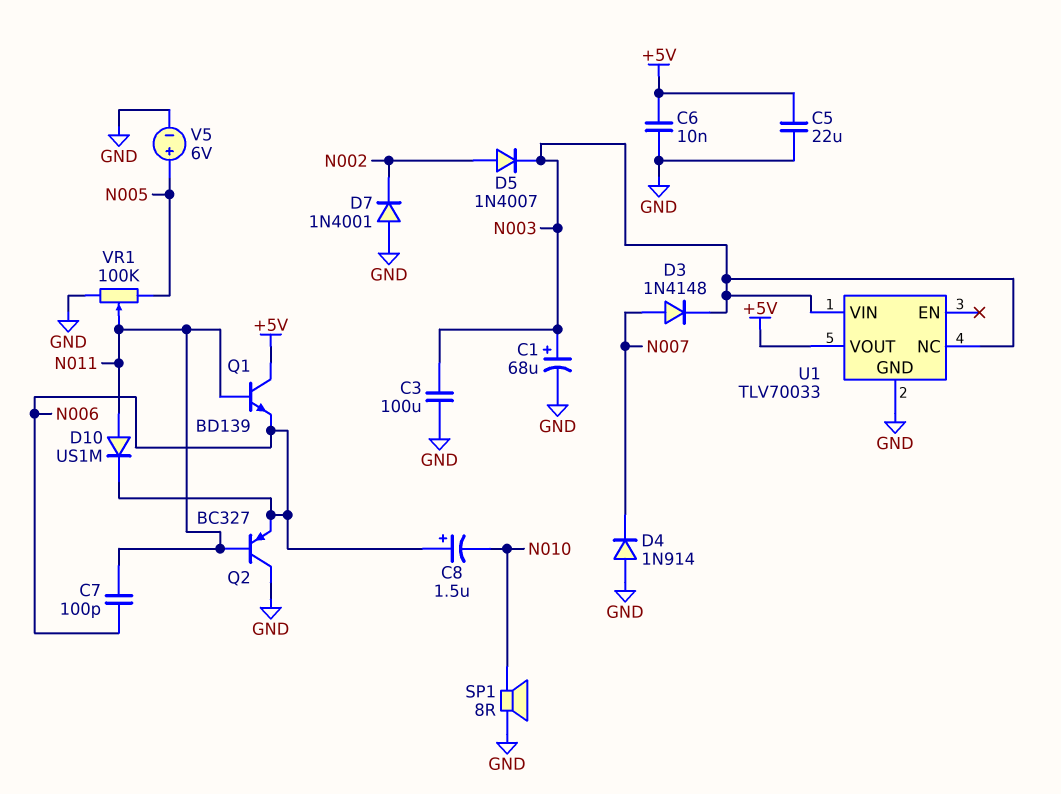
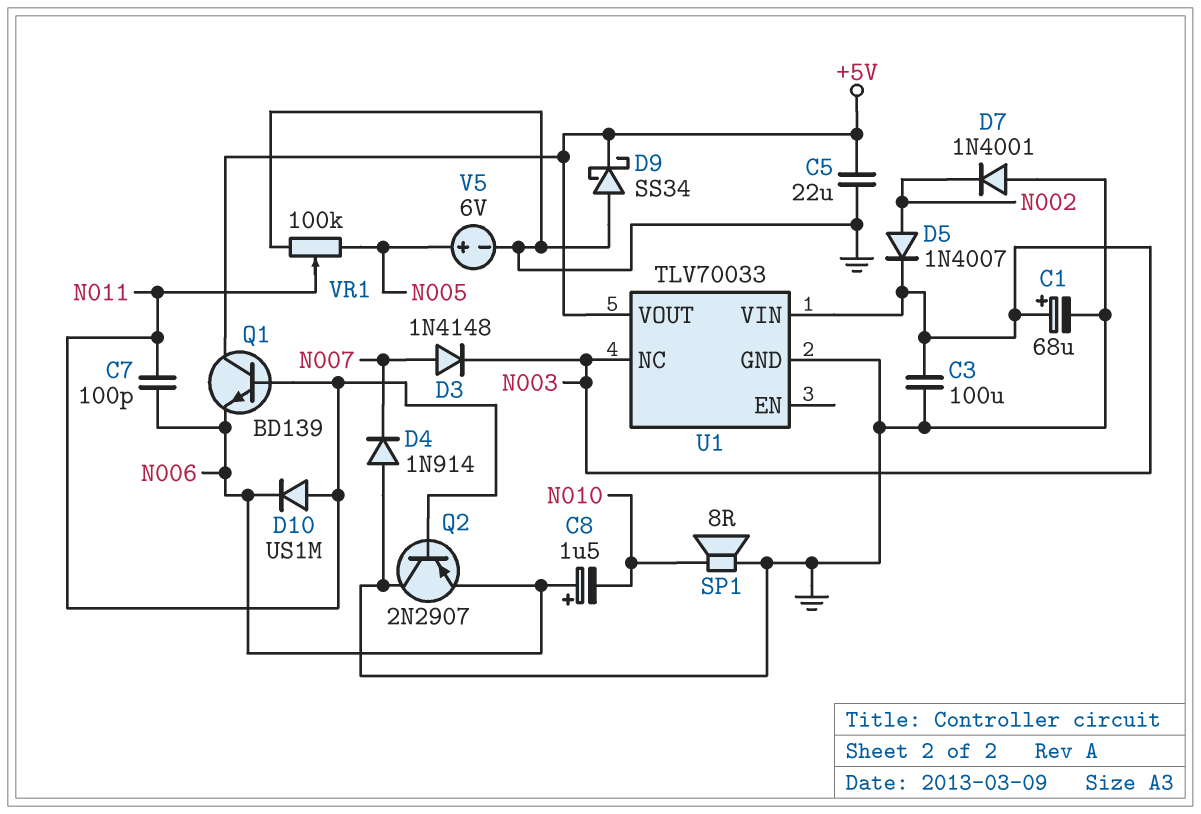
C6: 10nF (+5V, GND) -> none
D9: none -> schottky SS34 (A GND, K +5V)
Q2: PNP BC327 (B N011, C GND, E N006) -> PNP 2N2907 (B N011, C GND, E N006)

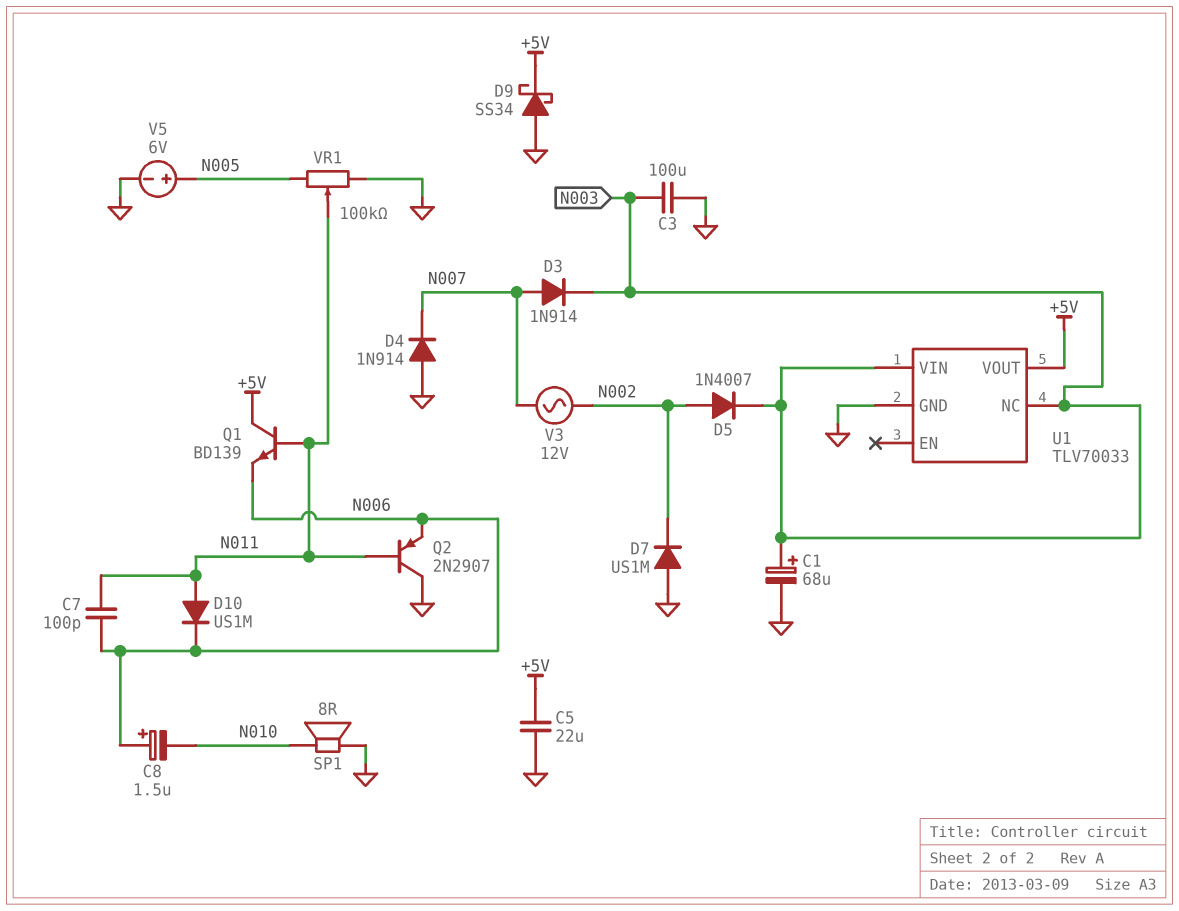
D3: diode 1N4148 (A N007, K N003) -> diode 1N914 (A N007, K N003)
D7: diode 1N4001 (A GND, K N002) -> diode US1M (A GND, K N002)
V3: none -> AC 12V (N002, N007)

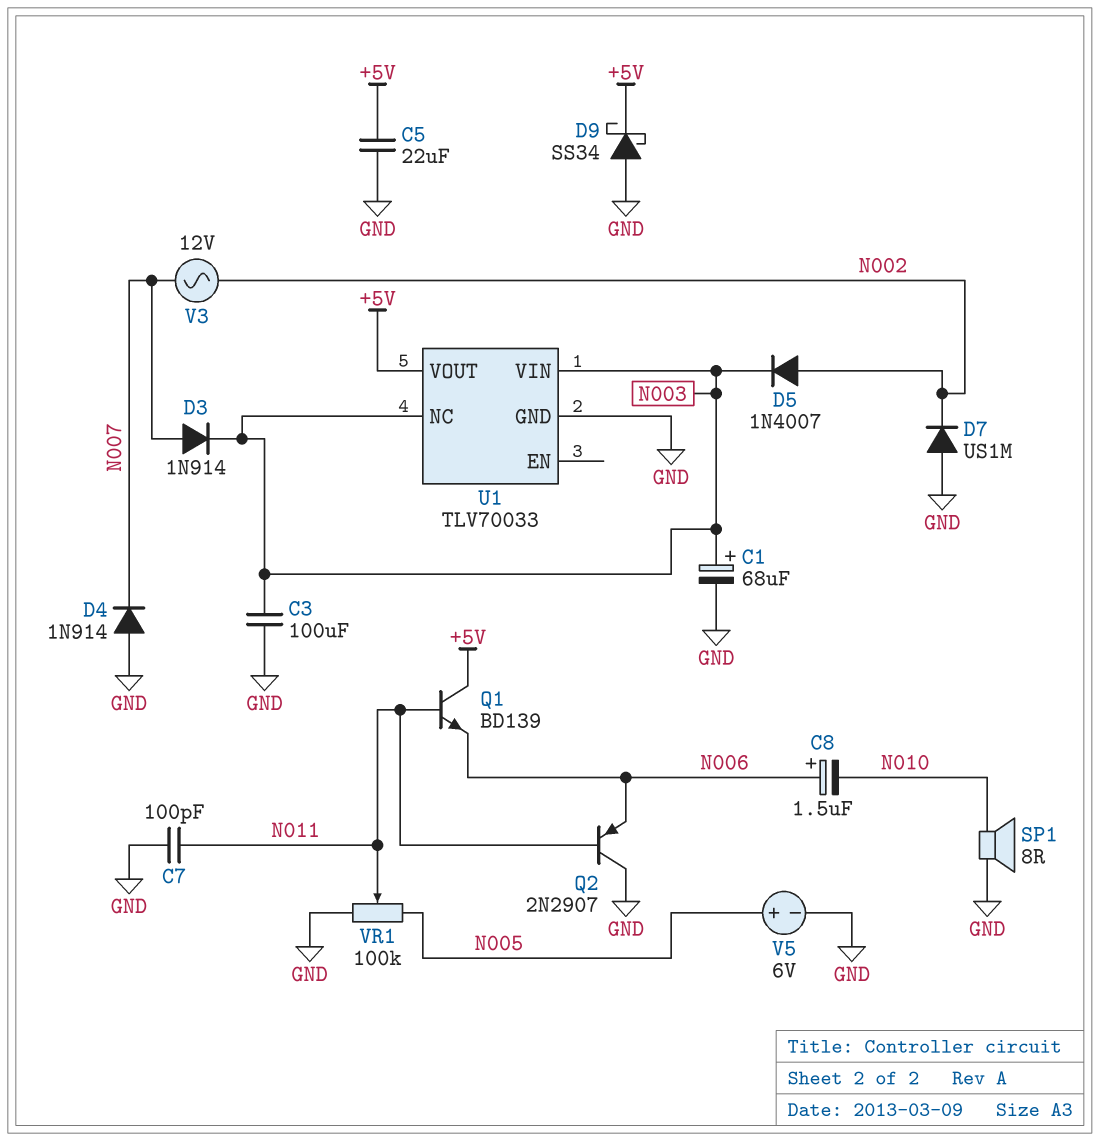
C7: 100pF (N006, N011) -> 100pF (GND, N011)
D10: diode US1M (A N011, K N006) -> none

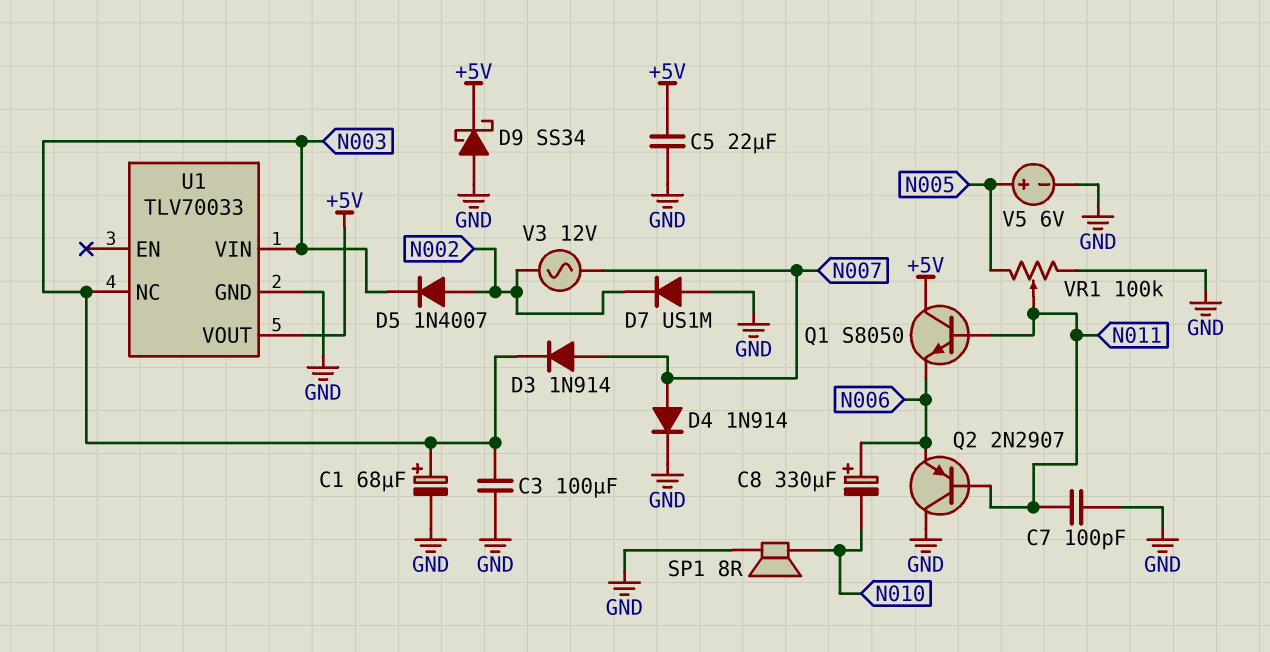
C8: 1.5uF (plus N006, minus N010) -> 330uF (plus N006, minus N010)
D4: diode 1N914 (A GND, K N007) -> diode 1N914 (A N007, K GND)
Q1: NPN BD139 (B N011, C +5V, E N006) -> NPN S8050 (B N011, C +5V, E N006)

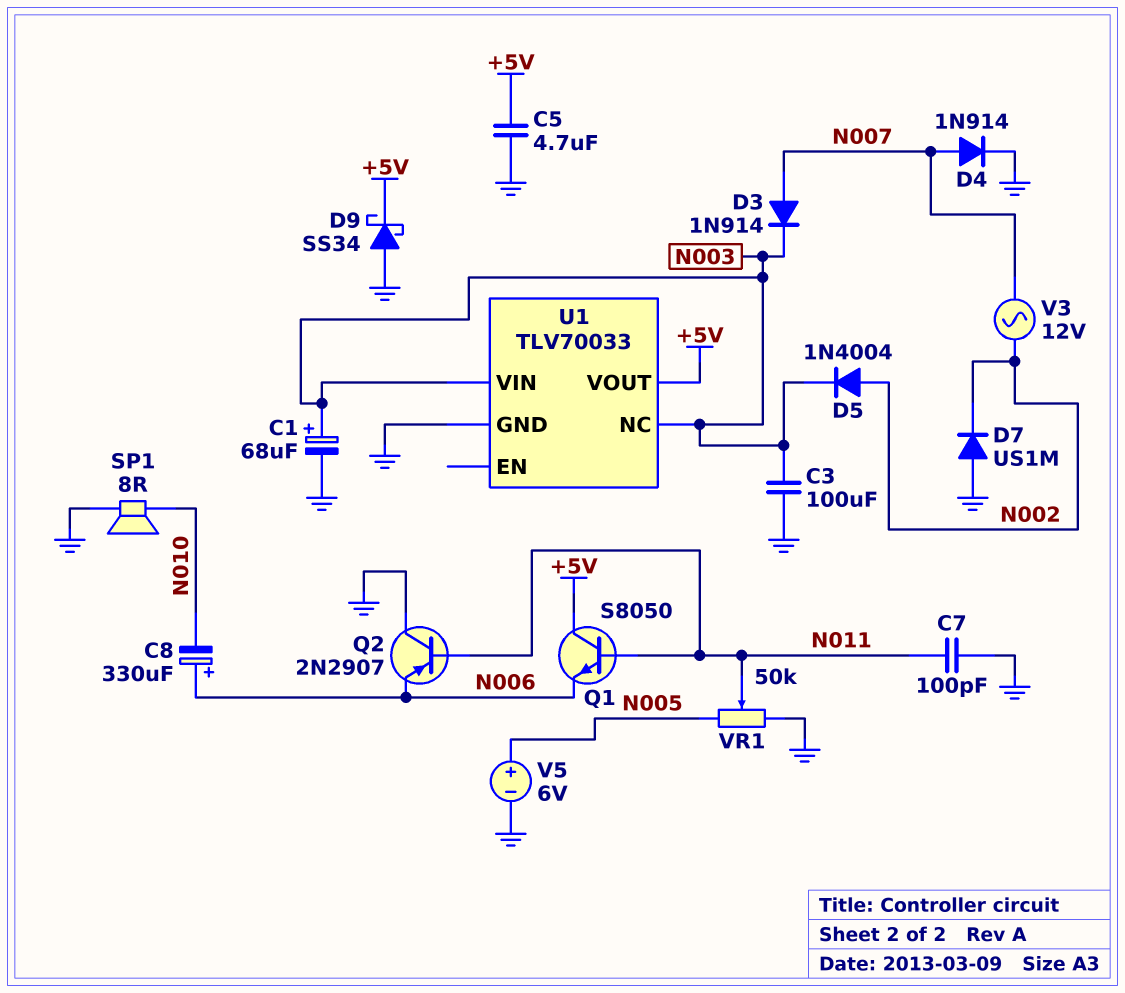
C5: 22uF (+5V, GND) -> 4.7uF (+5V, GND)
D5: diode 1N4007 (A N002, K N003) -> diode 1N4004 (A N002, K N003)
VR1: 100k (GND, N005, wiper N011) -> 50k (GND, N005, wiper N011)

